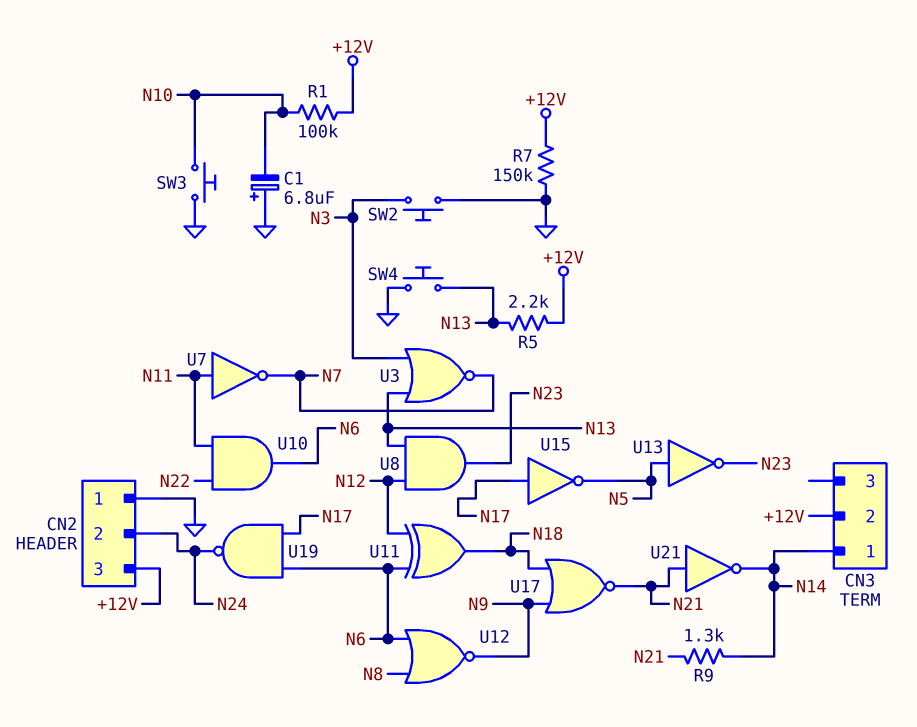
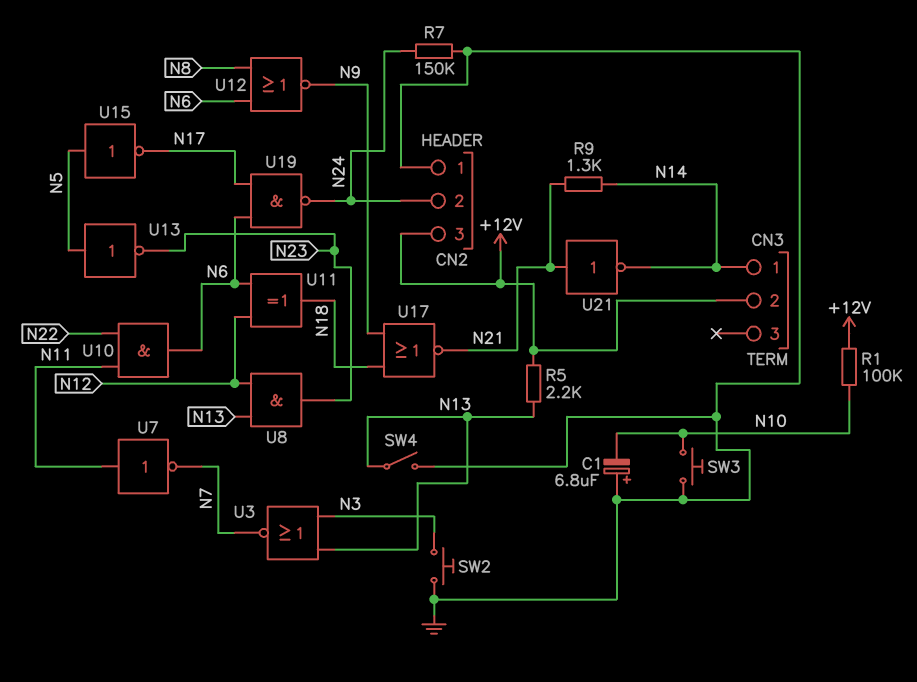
R7: 150k (+12V, GND) -> 150k (GND, N24)
SW4: button (GND, N13) -> switch (GND, N13)
U15: NOT (in N17, out N5) -> NOT (in N5, out N17)

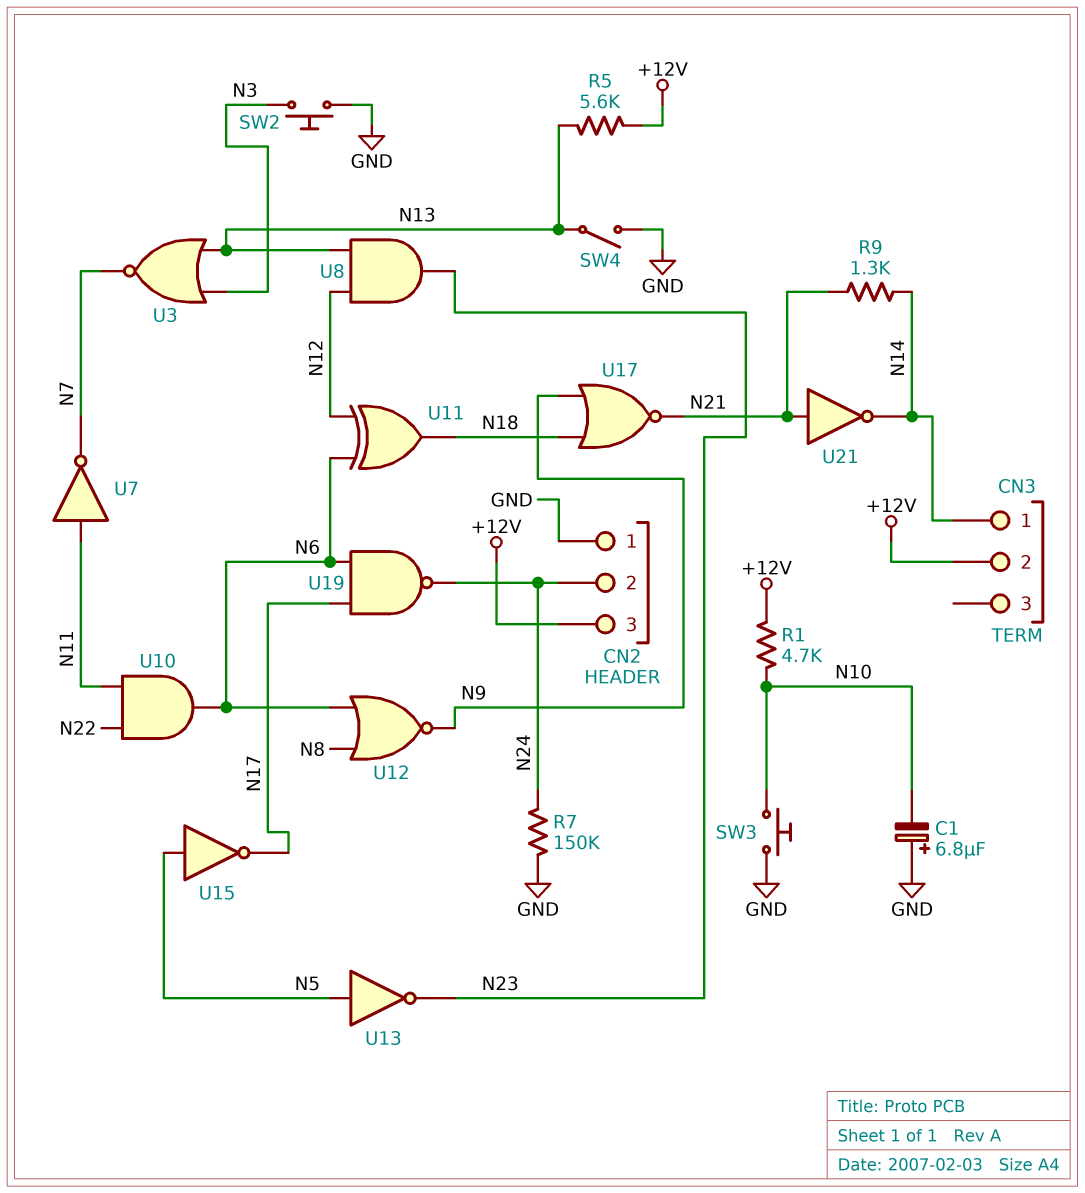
R1: 100k (+12V, N10) -> 4.7k (+12V, N10)
R5: 2.2k (+12V, N13) -> 5.6k (+12V, N13)

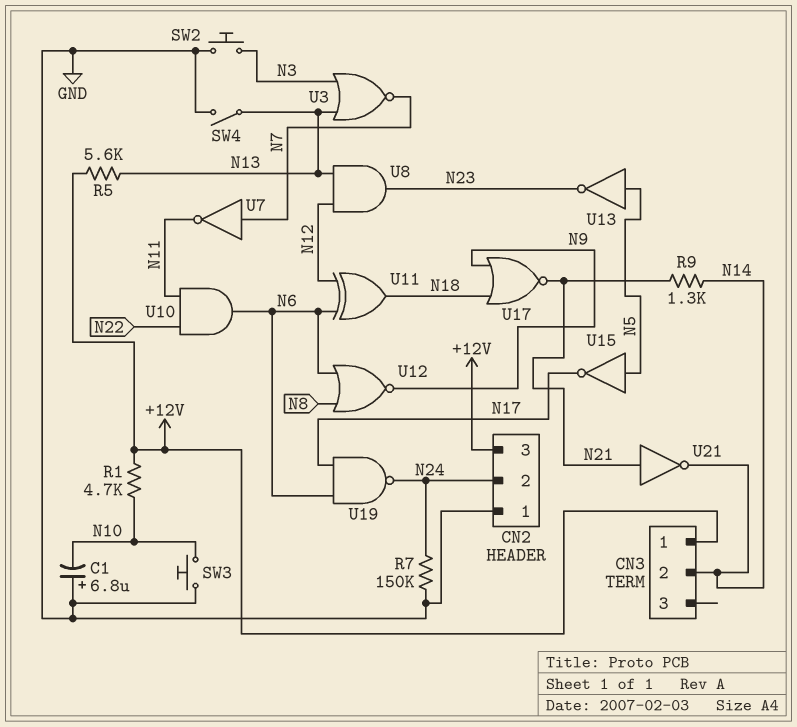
CN3 pin 1: N14 -> +12V
CN3 pin 2: +12V -> N14
U7: NOT (in N11, out N7) -> NOT (in N7, out N11)

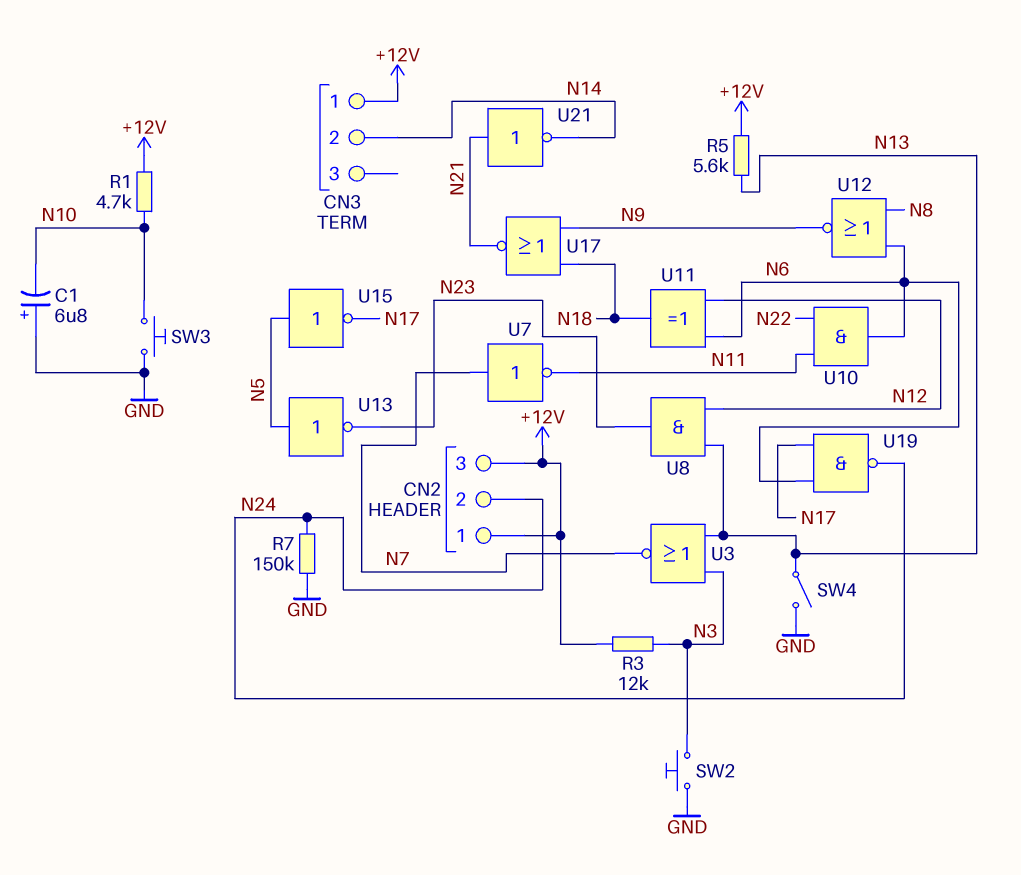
CN2 pin 1: GND -> +12V
R3: none -> 12k (+12V, N3)
R9: 1.3k (N14, N21) -> none

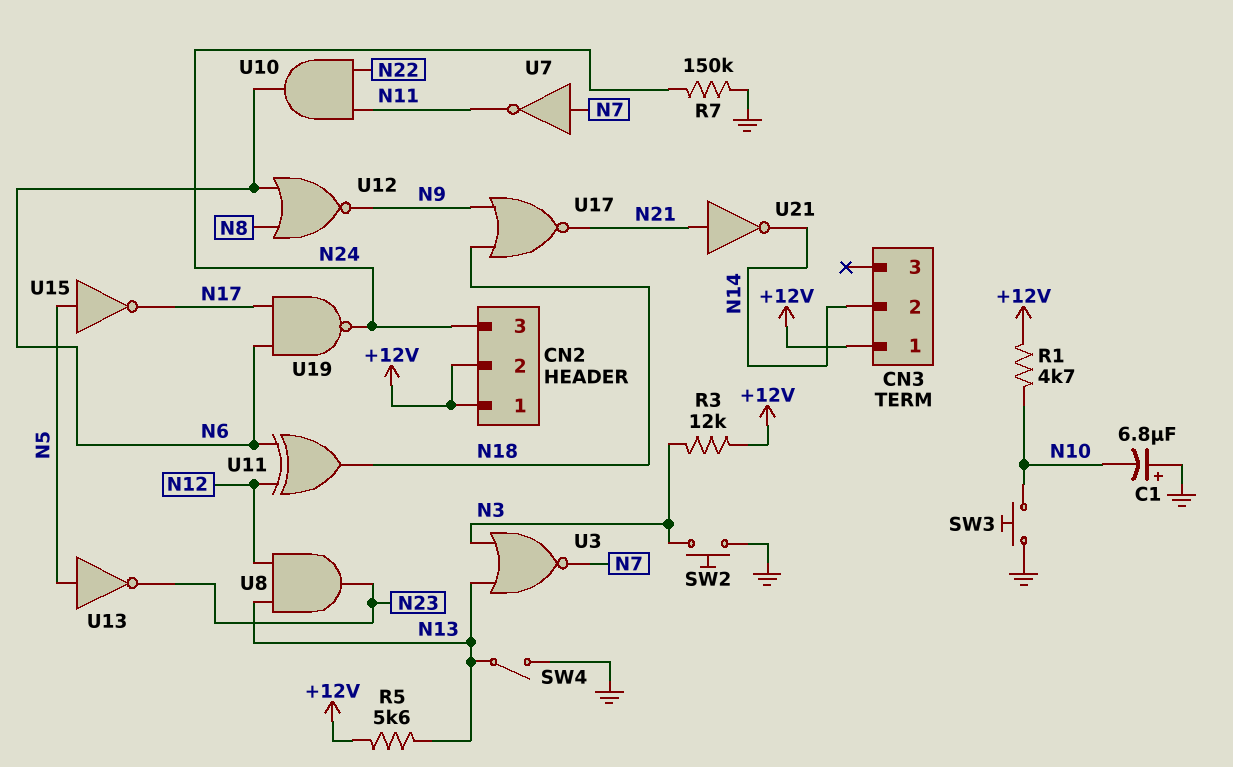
CN2 pin 2: N24 -> +12V
CN2 pin 3: +12V -> N24

